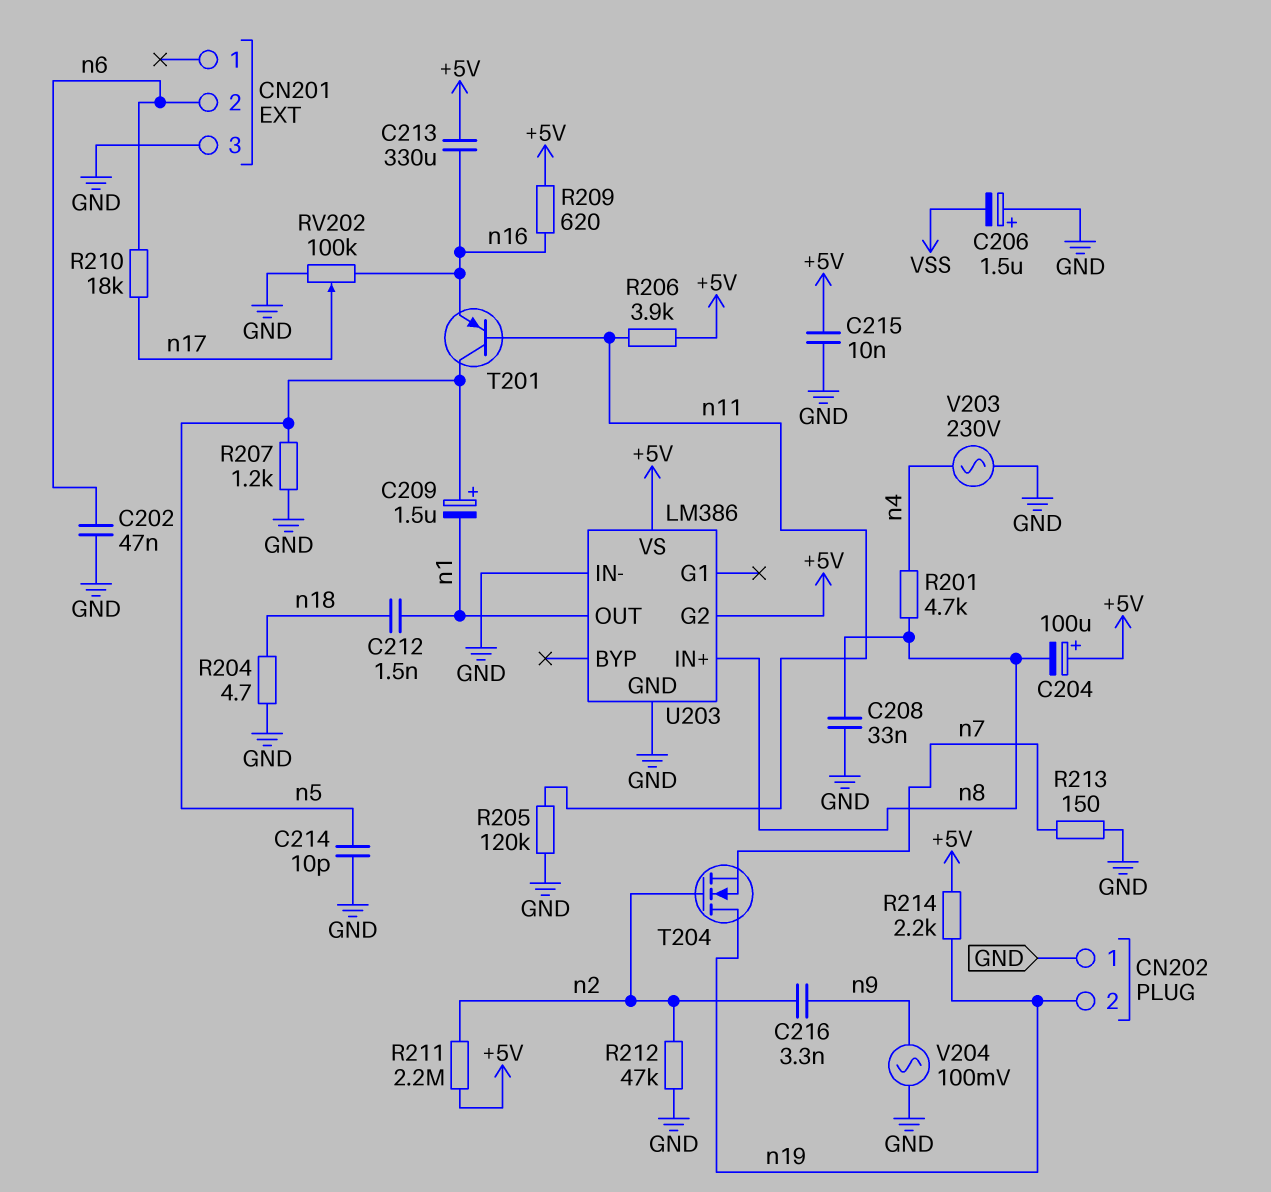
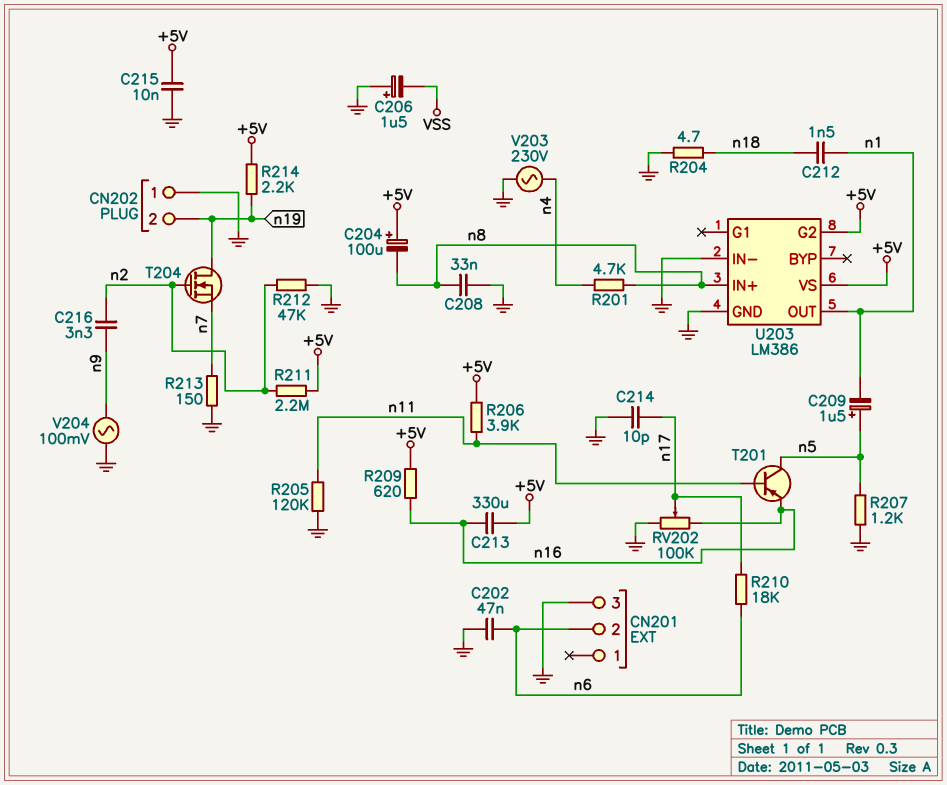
C214: 10pF (GND, n5) -> 10pF (GND, n17)

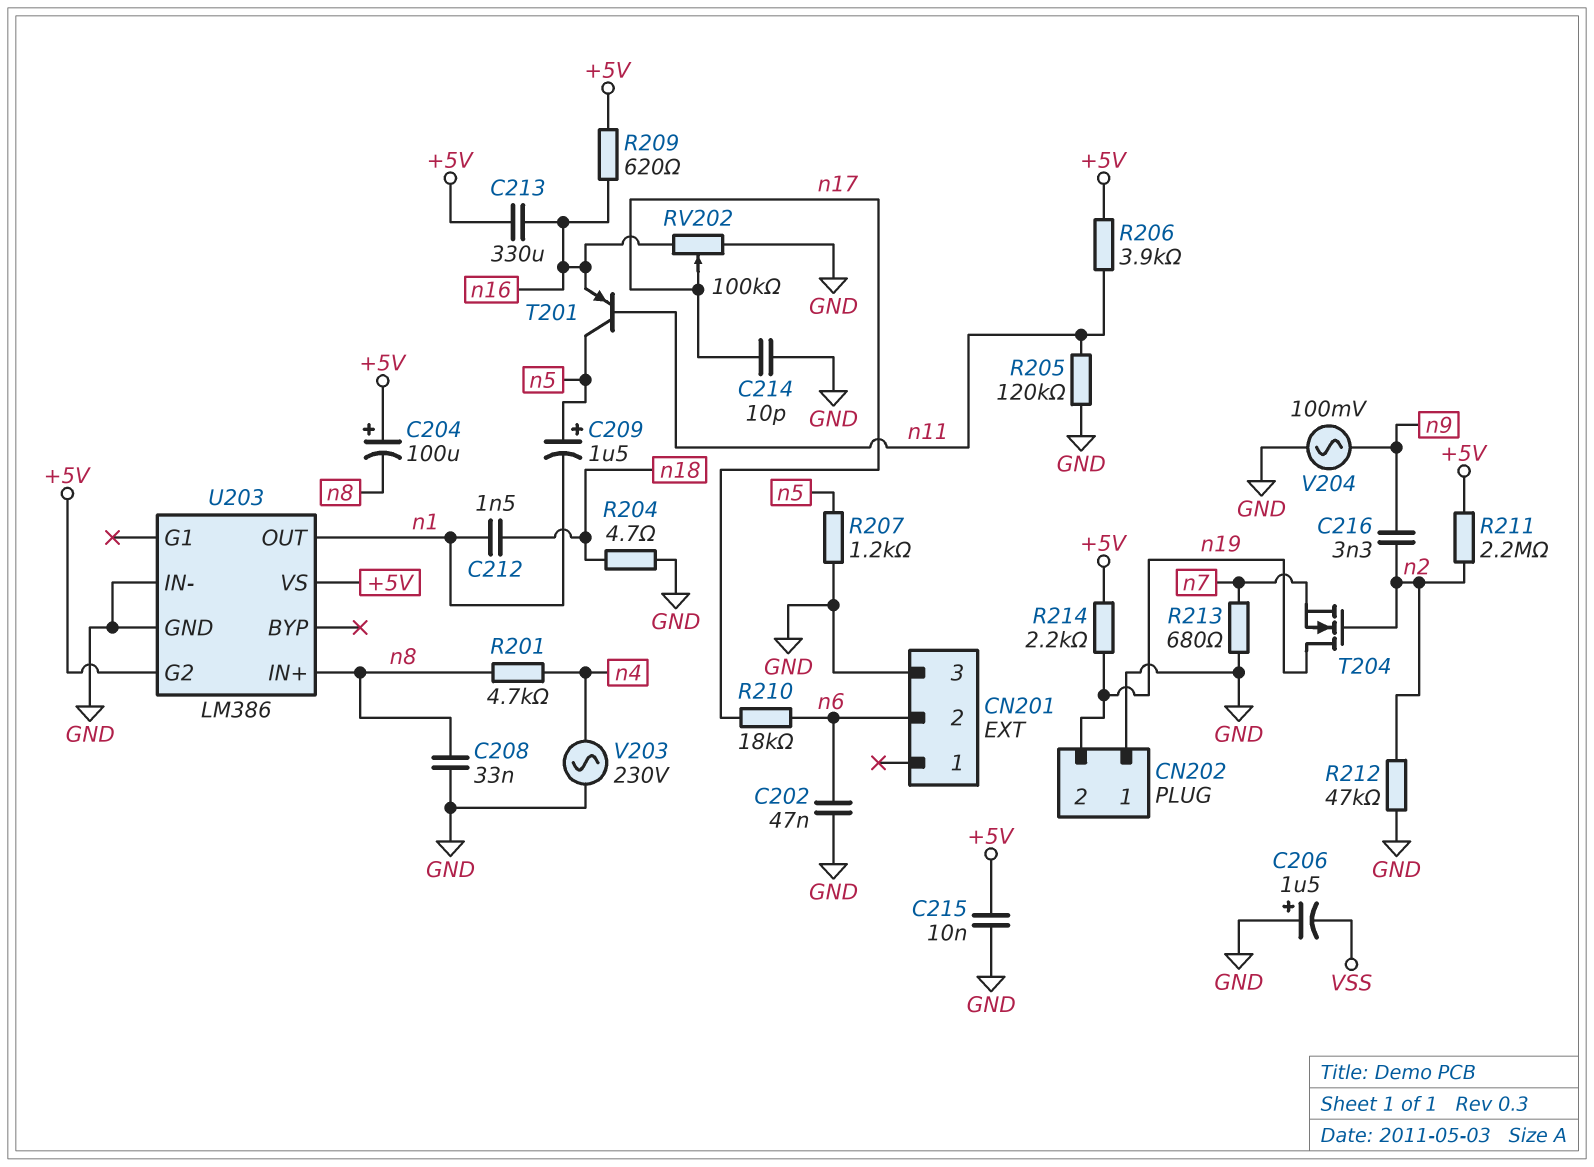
R213: 150 (GND, n7) -> 680 (GND, n7)

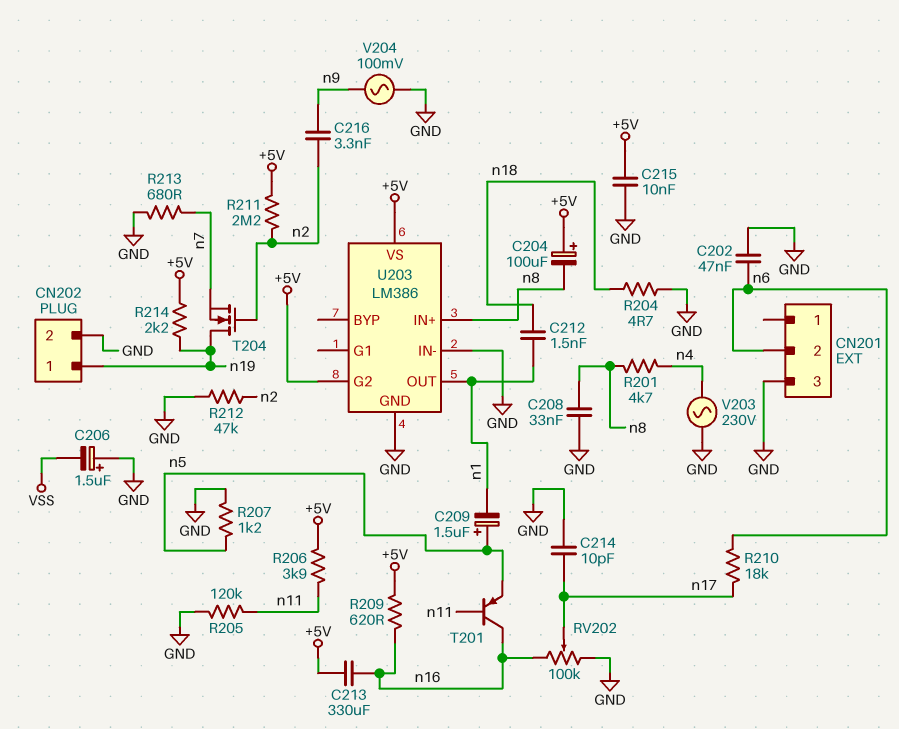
CN202 pin 1: GND -> n19
CN202 pin 2: n19 -> GND
T201: PNP (B n11, C n5, E n16) -> PNP (B n11, C n16, E n5)

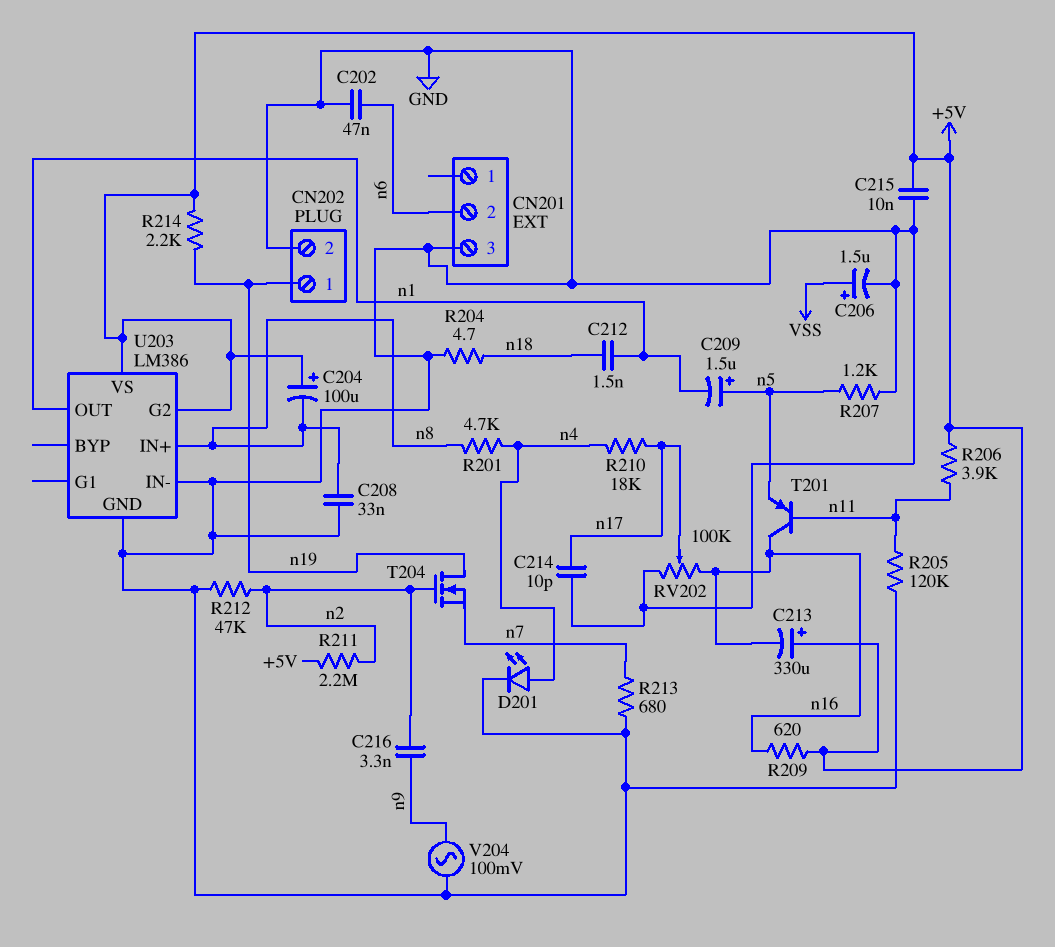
C206: 1.5uF (plus GND, minus VSS) -> 1.5uF (plus VSS, minus GND)
C213: 330uF (+5V, n16) -> 330uF (plus +5V, minus n16)
D201: none -> LED (A n4, K GND)
R210: 18k (n6, n17) -> 18k (n4, n17)
V203: AC 230V (GND, n4) -> none

